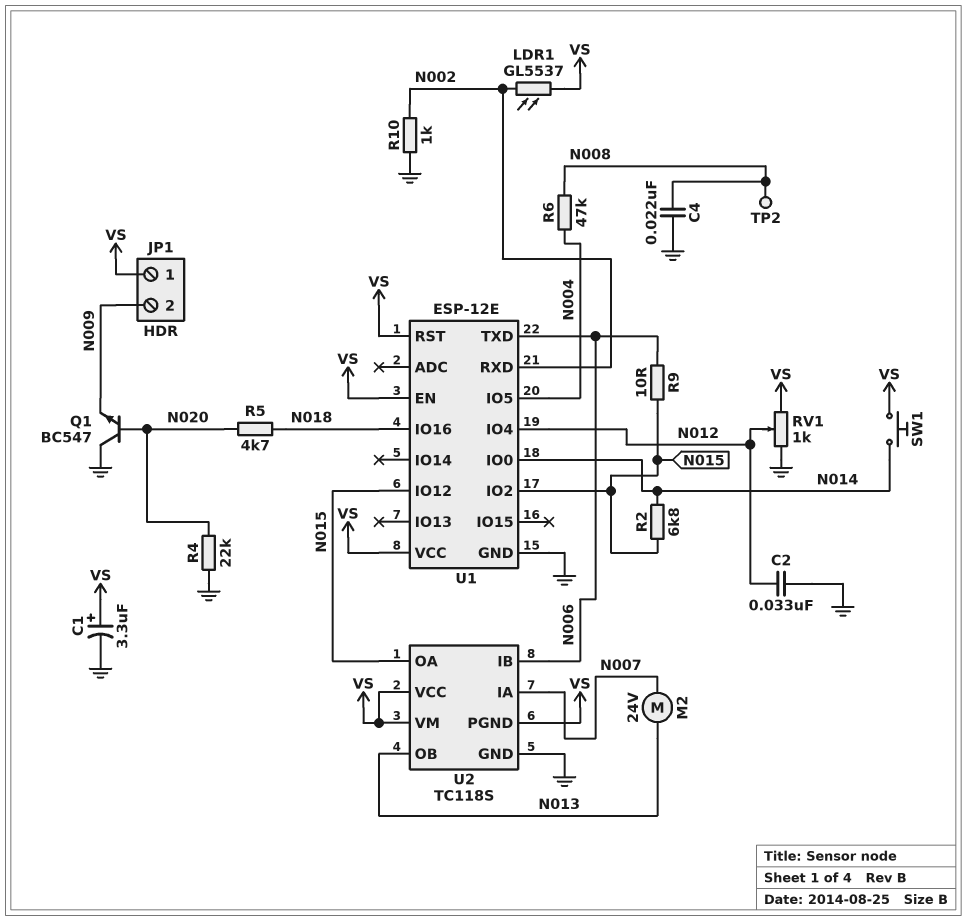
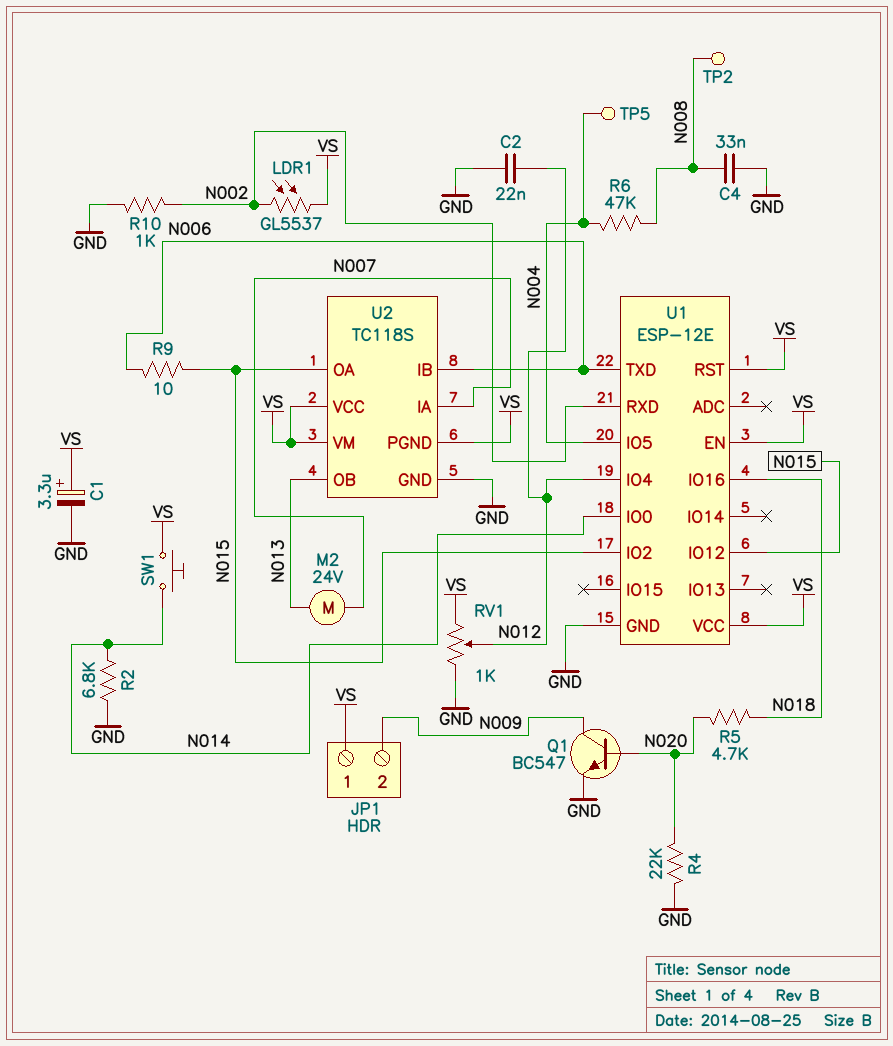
C2: 33nF (GND, N012) -> 22nF (GND, N012)
C4: 22nF (GND, N008) -> 33nF (GND, N008)
Q1: NPN BC547 (B N020, C GND, E N009) -> NPN BC547 (B N020, C N009, E GND)
R2: 6.8k (N014, N015) -> 6.8k (GND, N014)
TP5: none -> test point (N004)

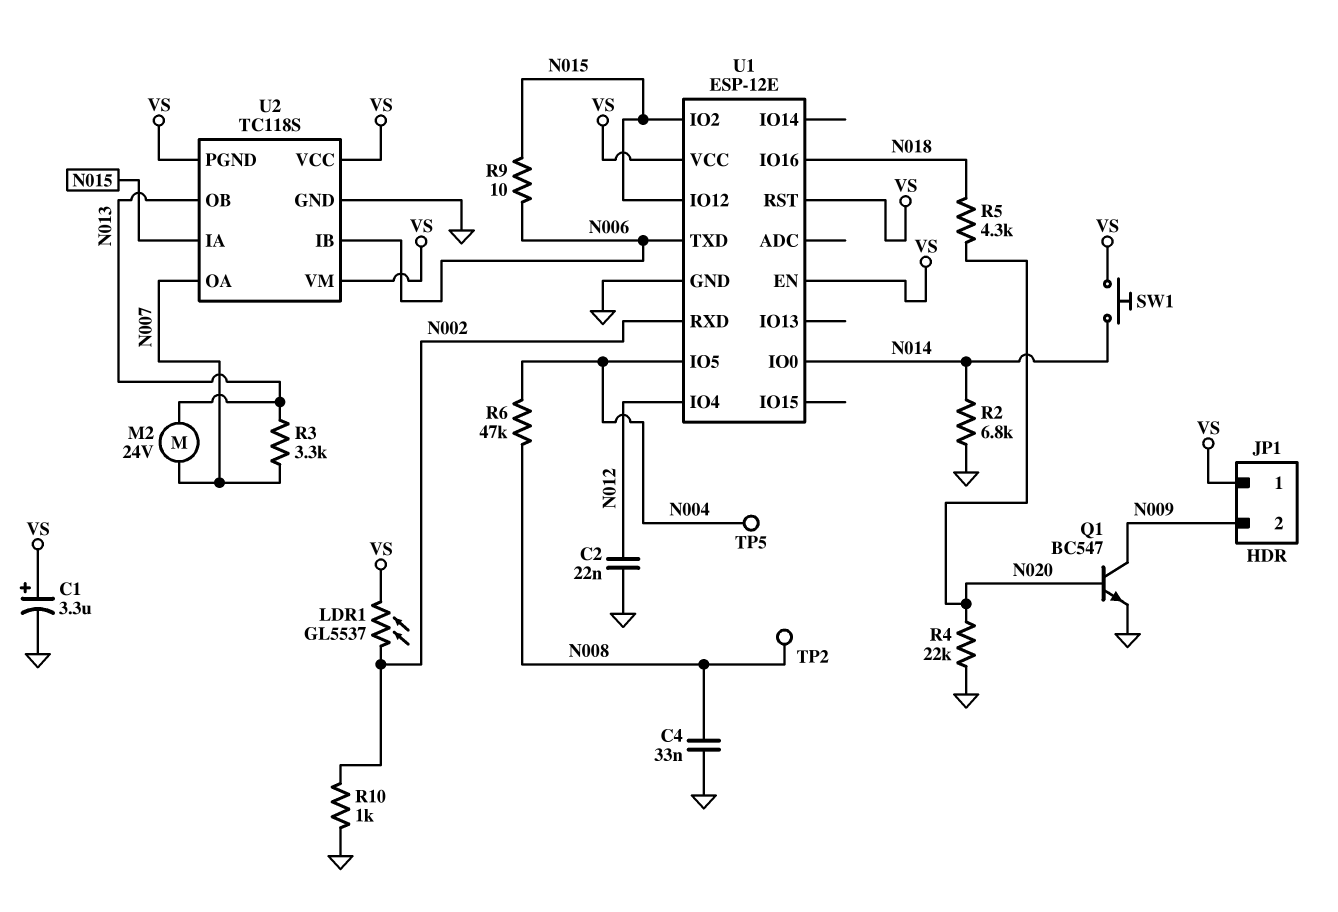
R3: none -> 3.3k (N007, N013)
R5: 4.7k (N018, N020) -> 4.3k (N018, N020)
RV1: 1k (GND, VS, wiper N012) -> none
U2 pin IA: N007 -> N015
U2 pin OA: N015 -> N007

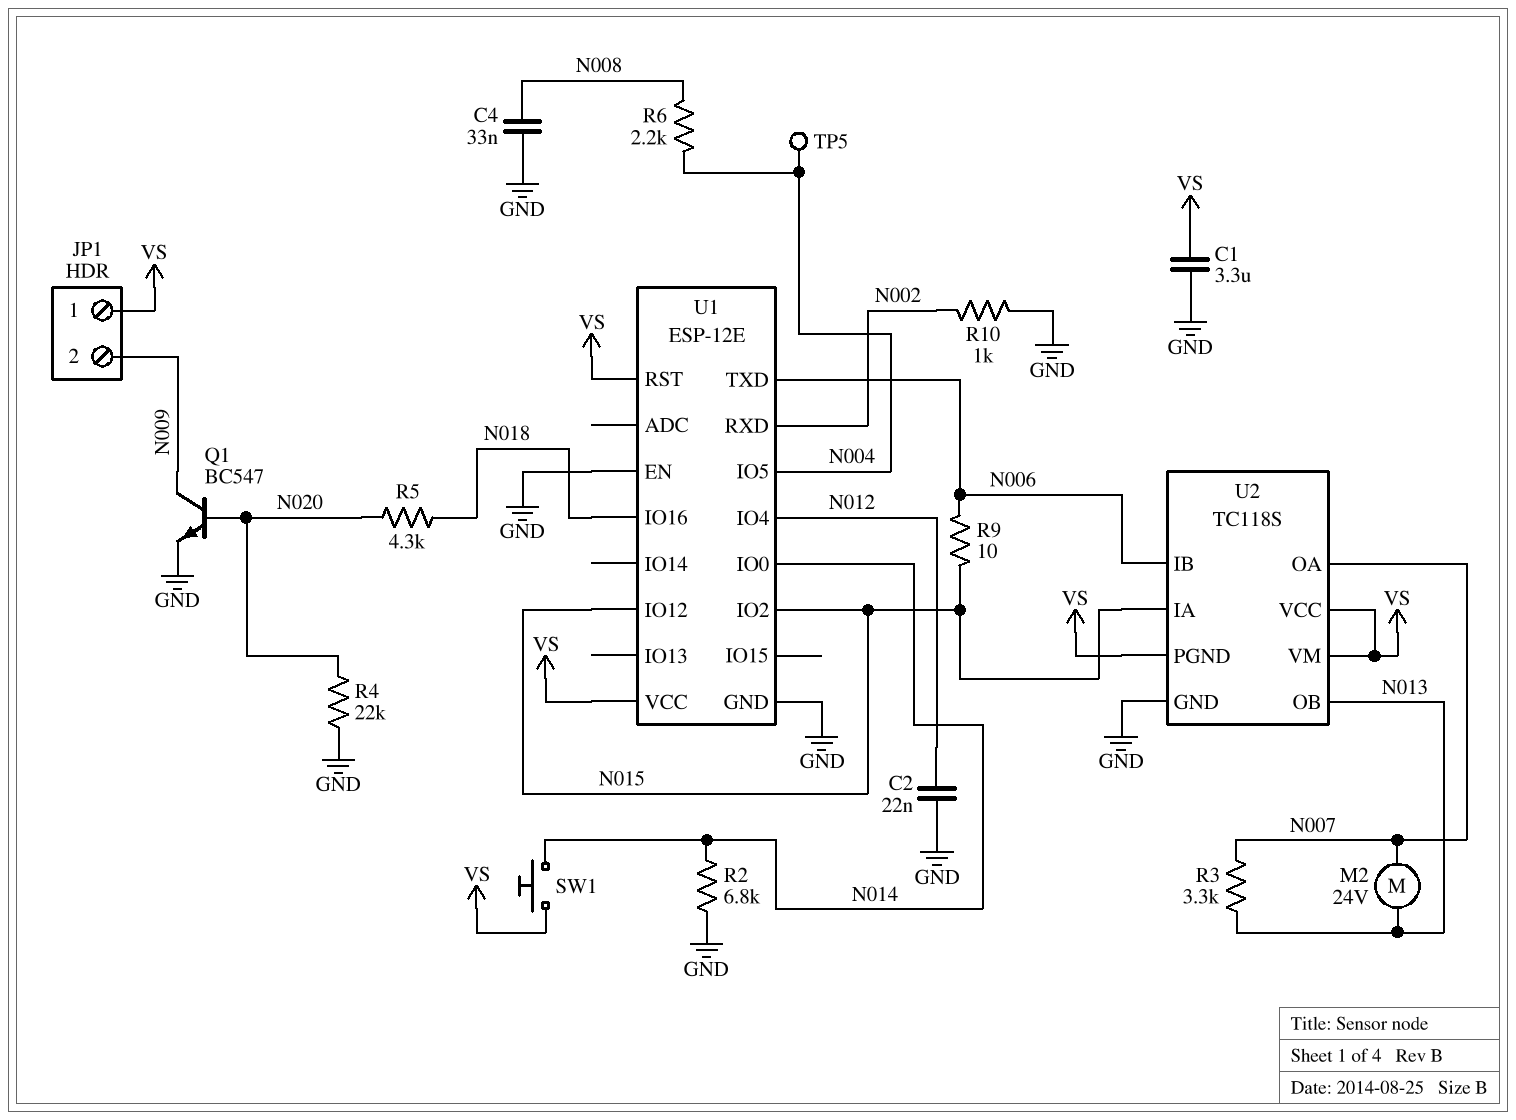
C1: 3.3uF (plus VS, minus GND) -> 3.3uF (GND, VS)
LDR1: GL5537 (N002, VS) -> none
R6: 47k (N004, N008) -> 2.2k (N004, N008)
TP2: test point (N008) -> none
U1 pin EN: VS -> GND

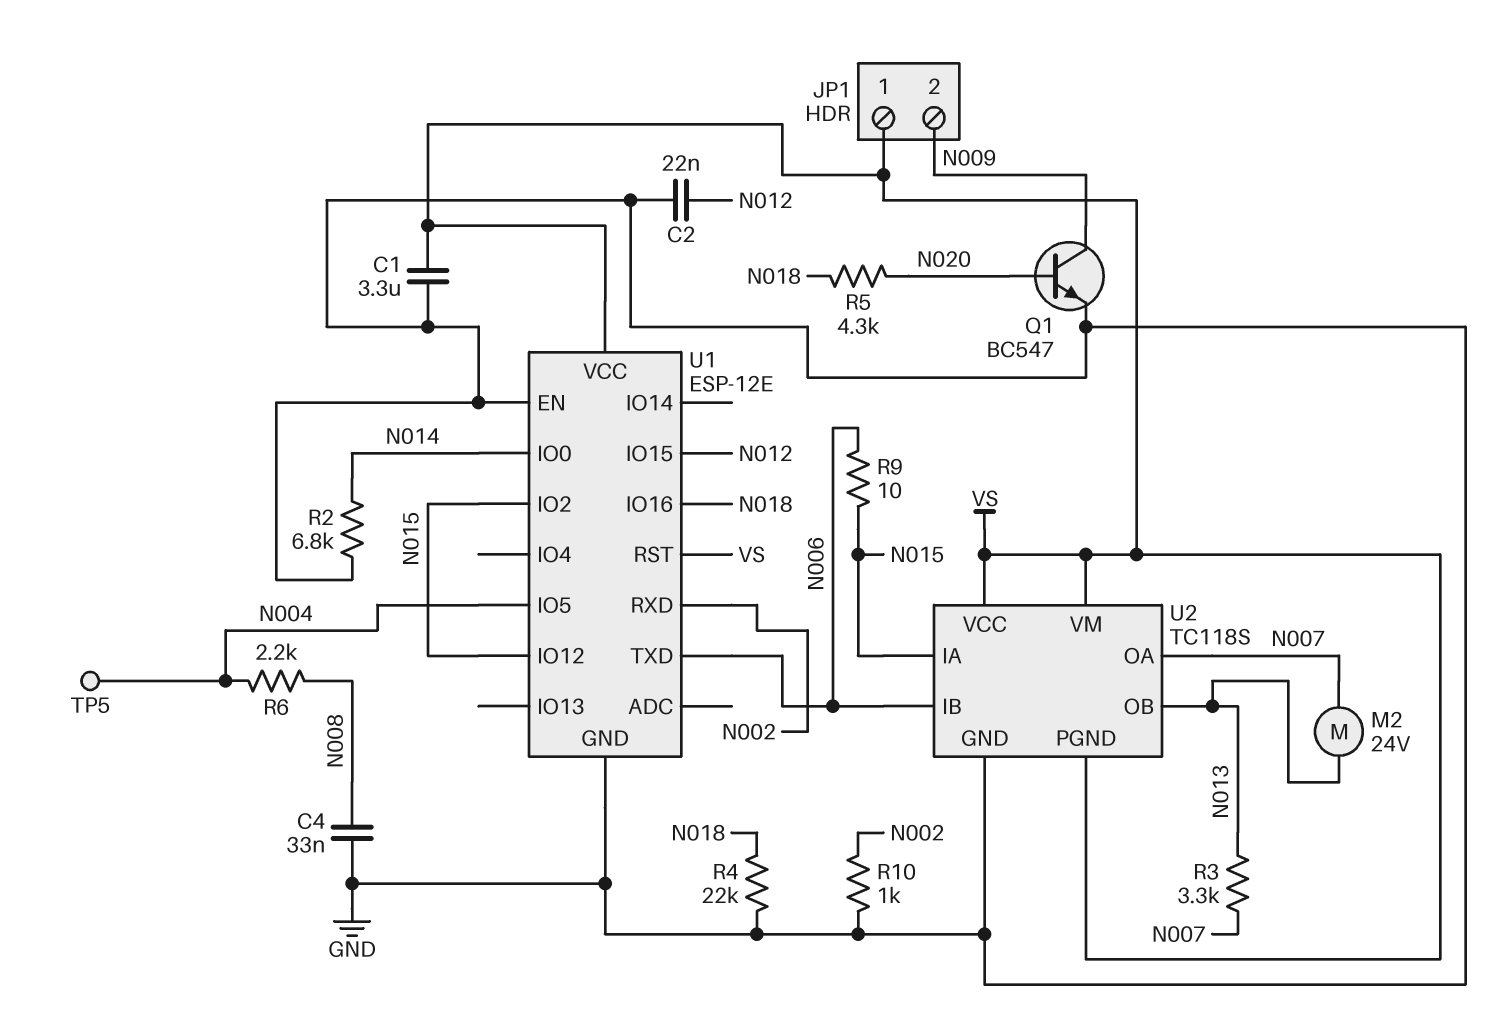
R4: 22k (GND, N020) -> 22k (GND, N018)
SW1: button (N014, VS) -> none
U1 pin IO4: N012 -> none
U1 pin IO15: none -> N012

